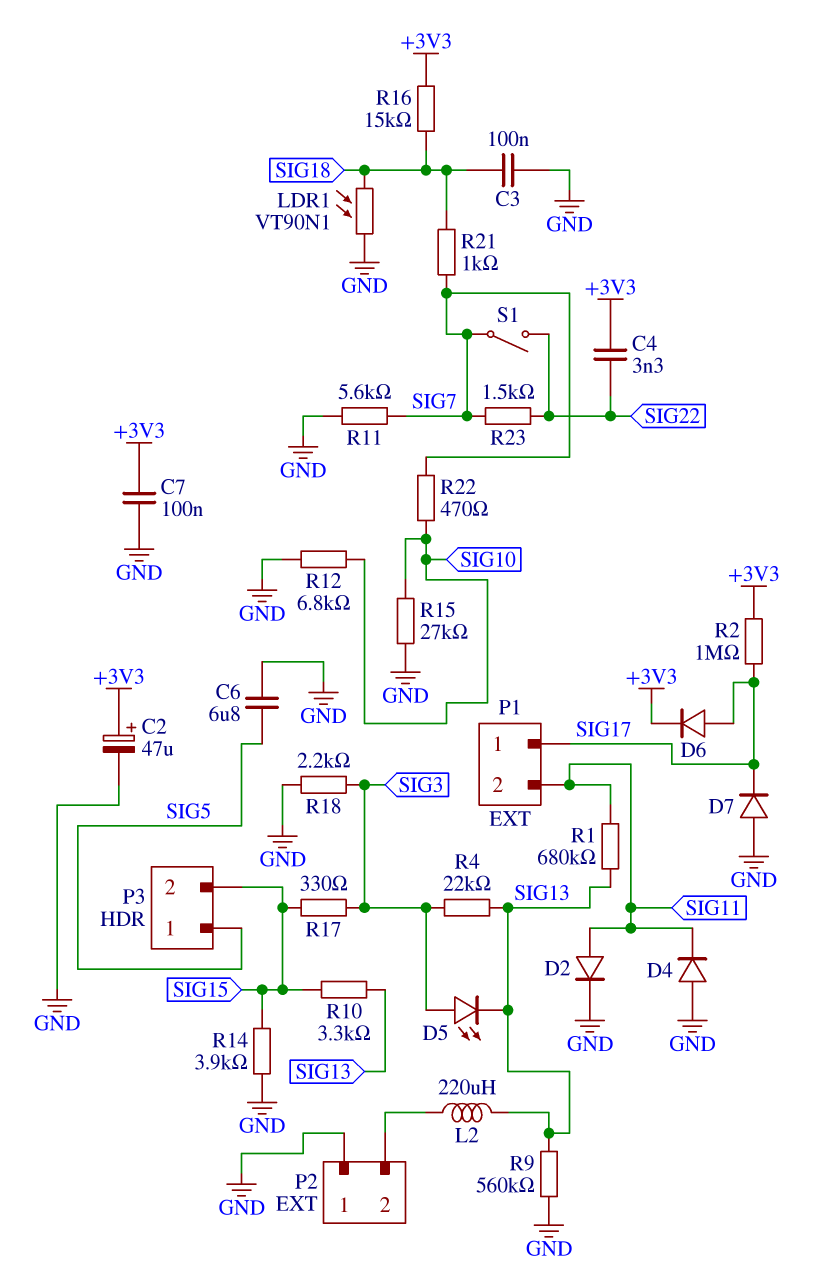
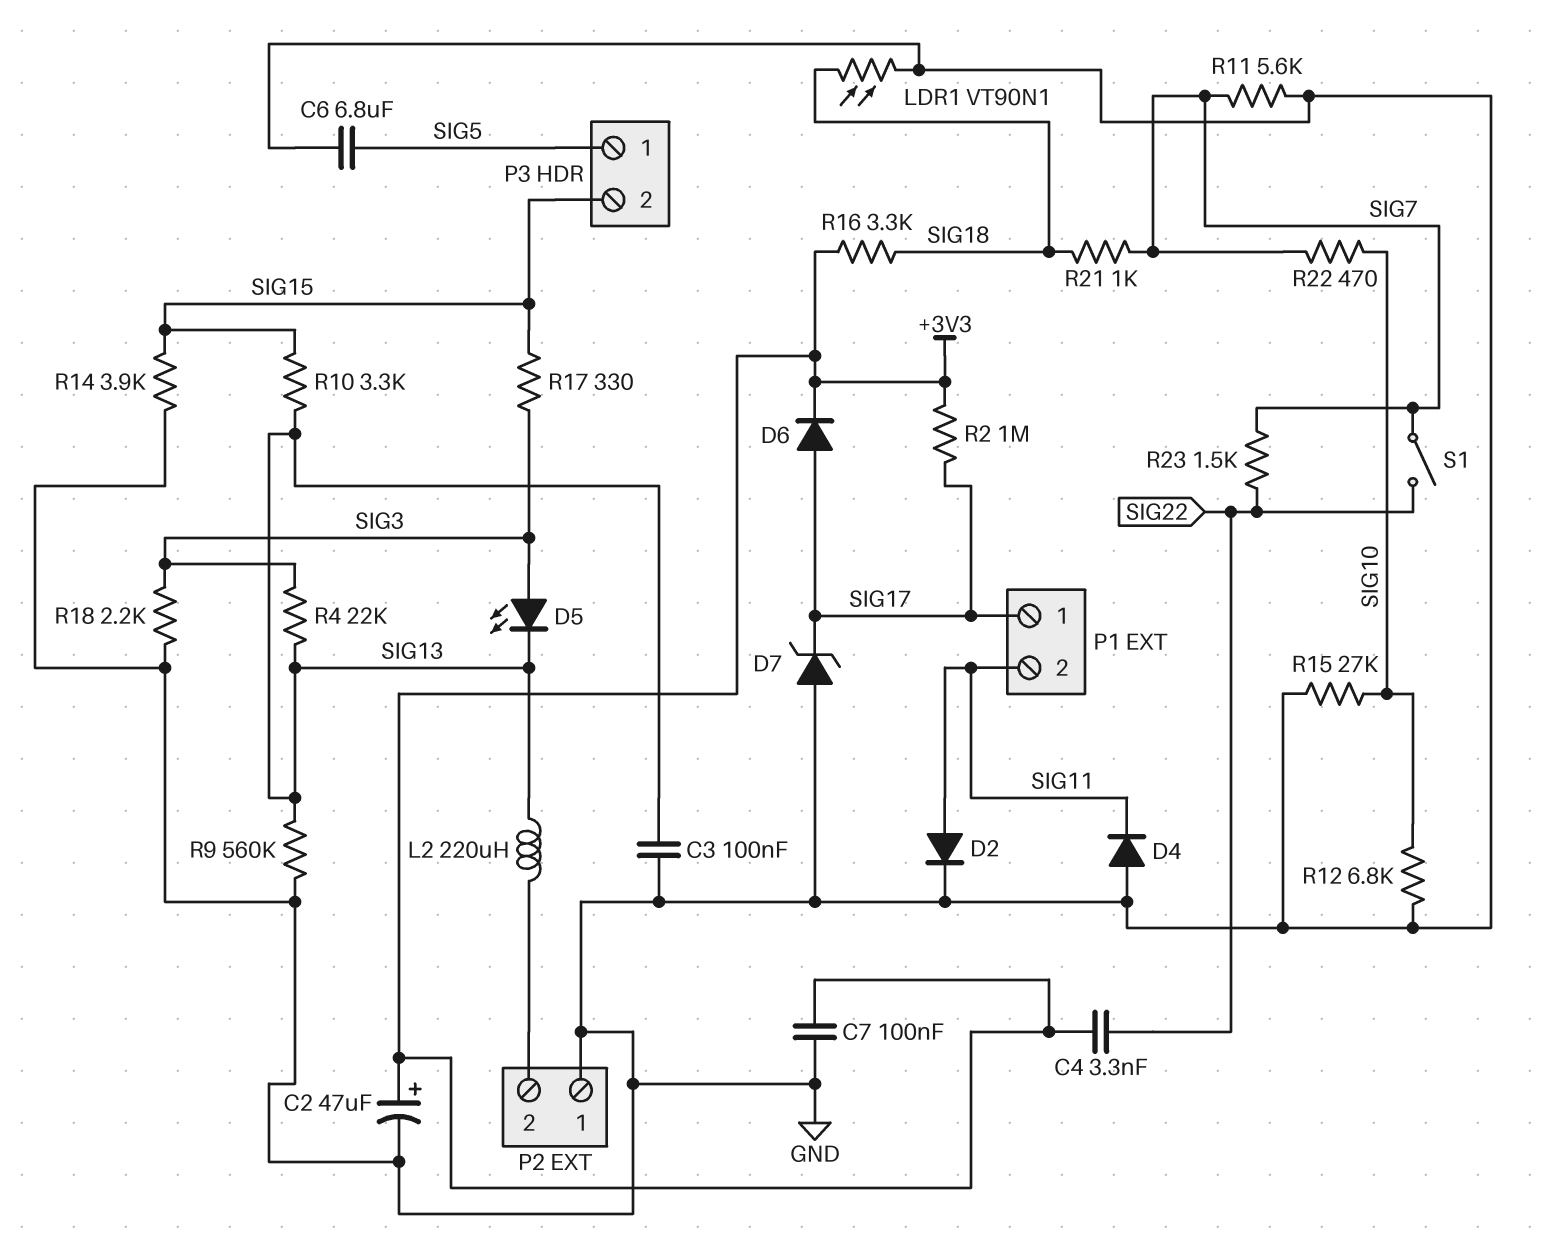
C3: 100nF (GND, SIG18) -> 100nF (GND, SIG13)
D7: diode (A GND, K SIG17) -> zener (A GND, K SIG17)
R1: 680k (SIG11, SIG13) -> none
R16: 15k (+3V3, SIG18) -> 3.3k (+3V3, SIG18)

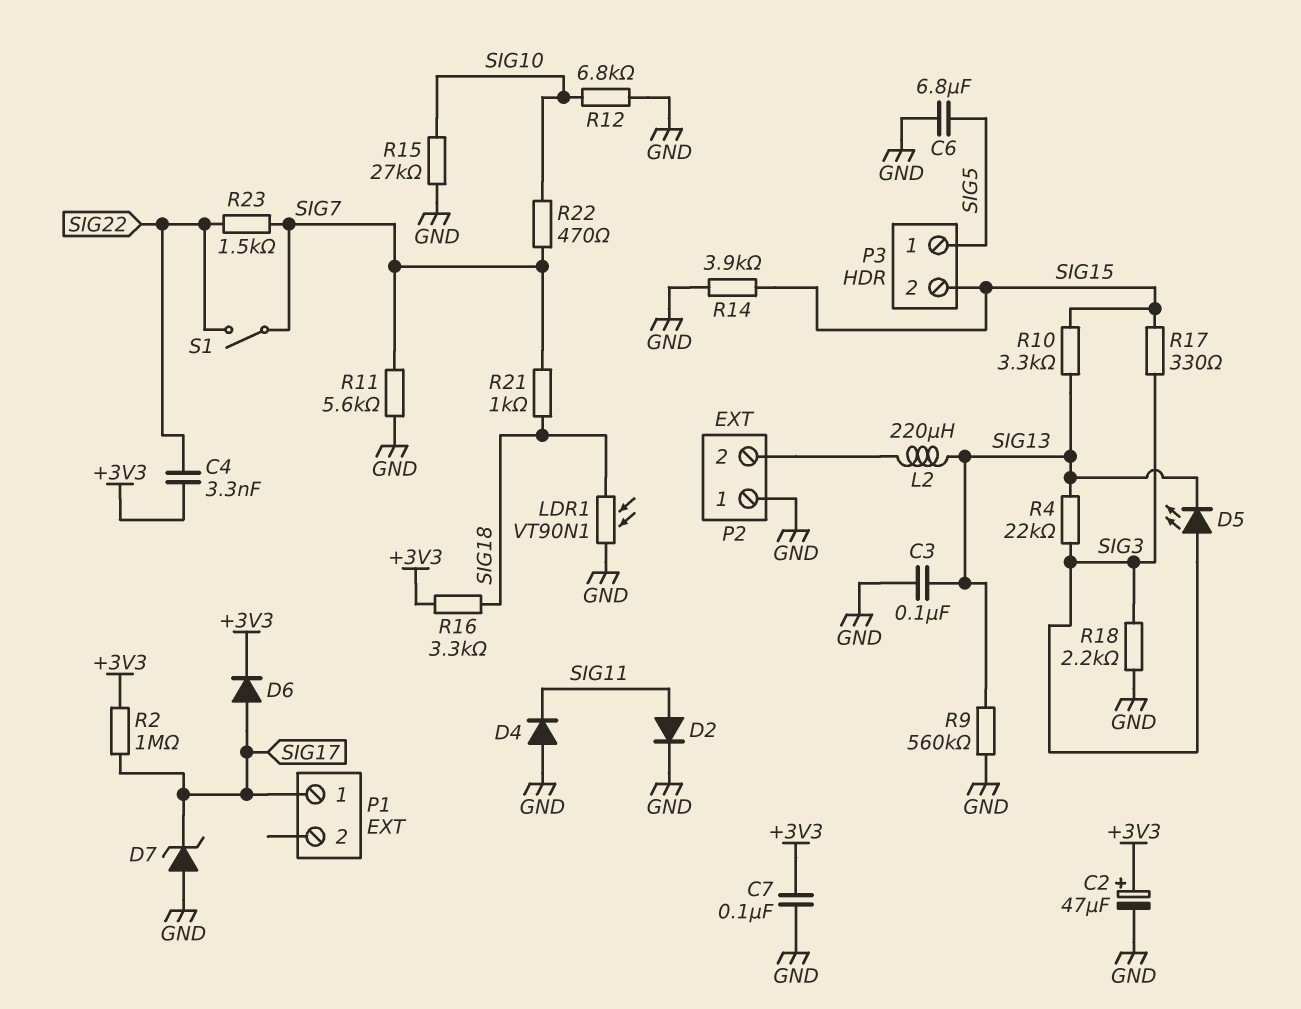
P1 pin 2: SIG11 -> none

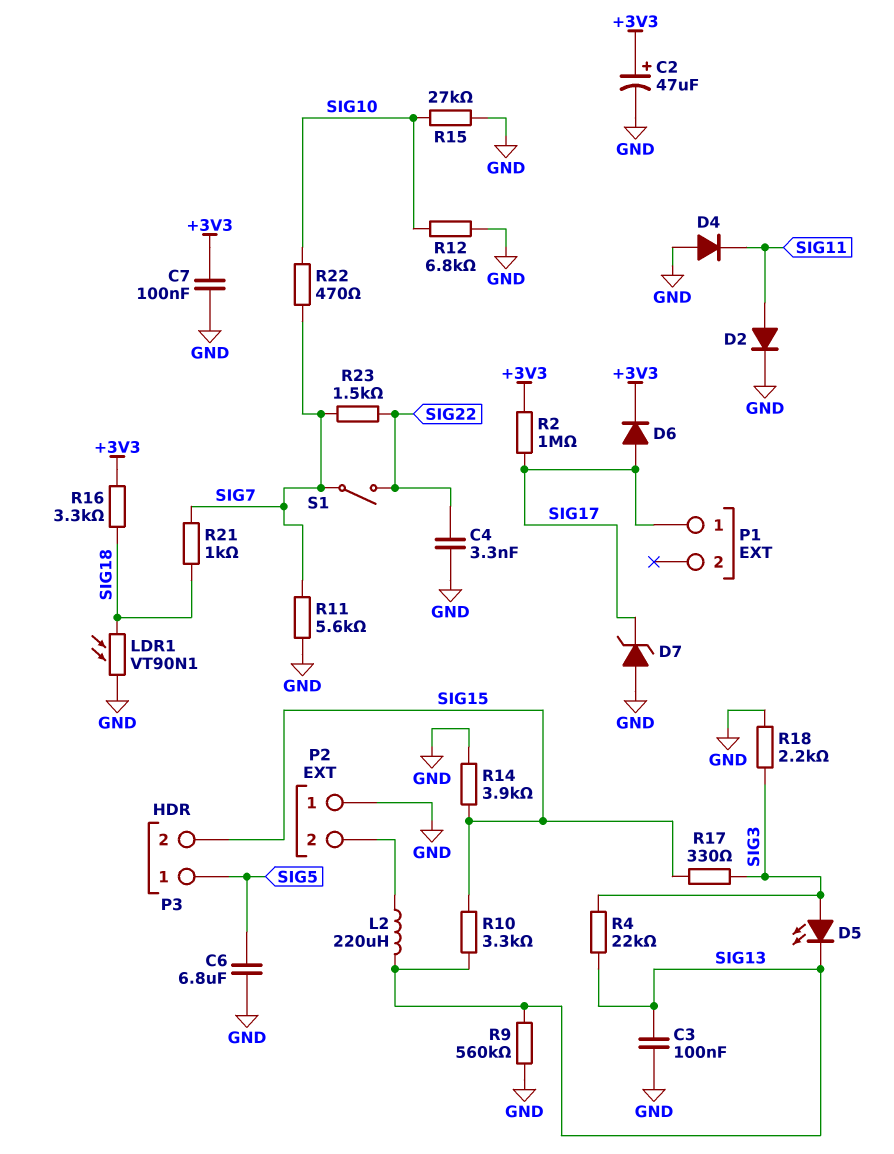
C4: 3.3nF (+3V3, SIG22) -> 3.3nF (GND, SIG22)

